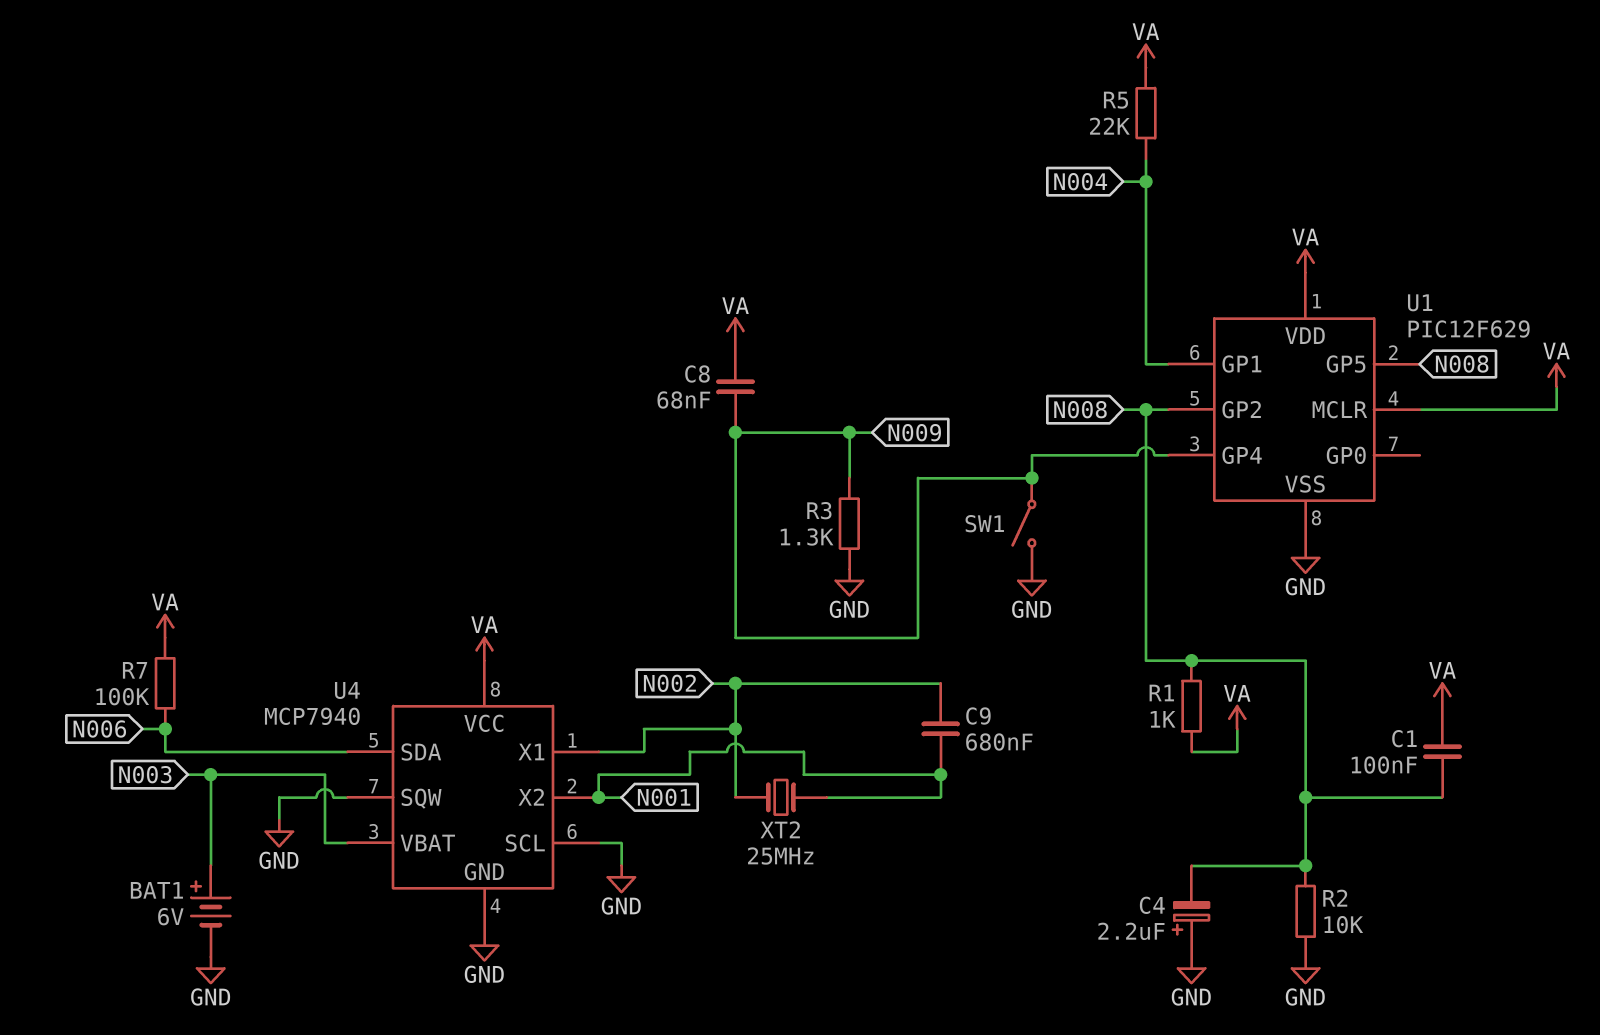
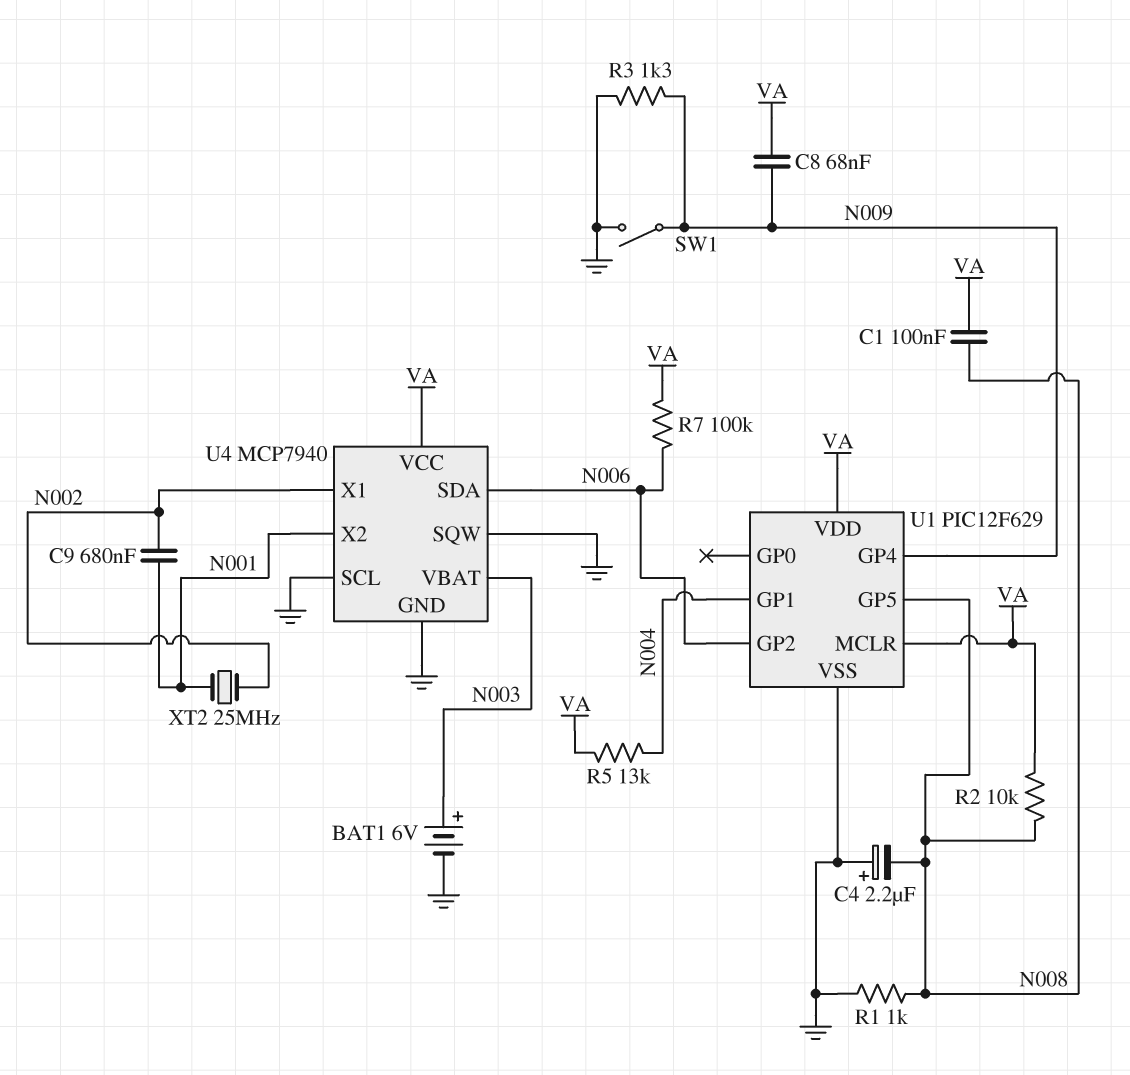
R1: 1k (N008, VA) -> 1k (GND, N008)
R2: 10k (GND, N008) -> 10k (N008, VA)
R5: 22k (N004, VA) -> 13k (N004, VA)
U1 pin GP2: N008 -> N006

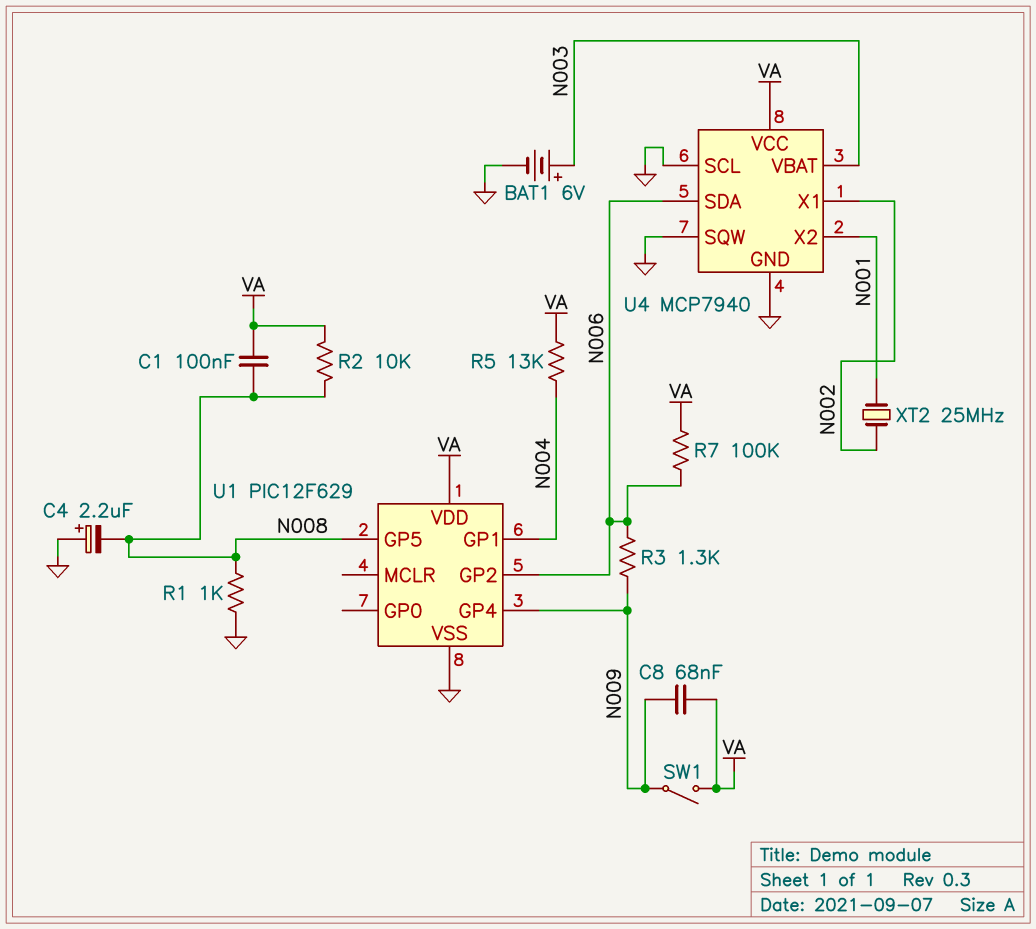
C9: 680nF (N001, N002) -> none
R3: 1.3k (GND, N009) -> 1.3k (N006, N009)
SW1: switch (GND, N009) -> switch (N009, VA)
U1 pin MCLR: VA -> none

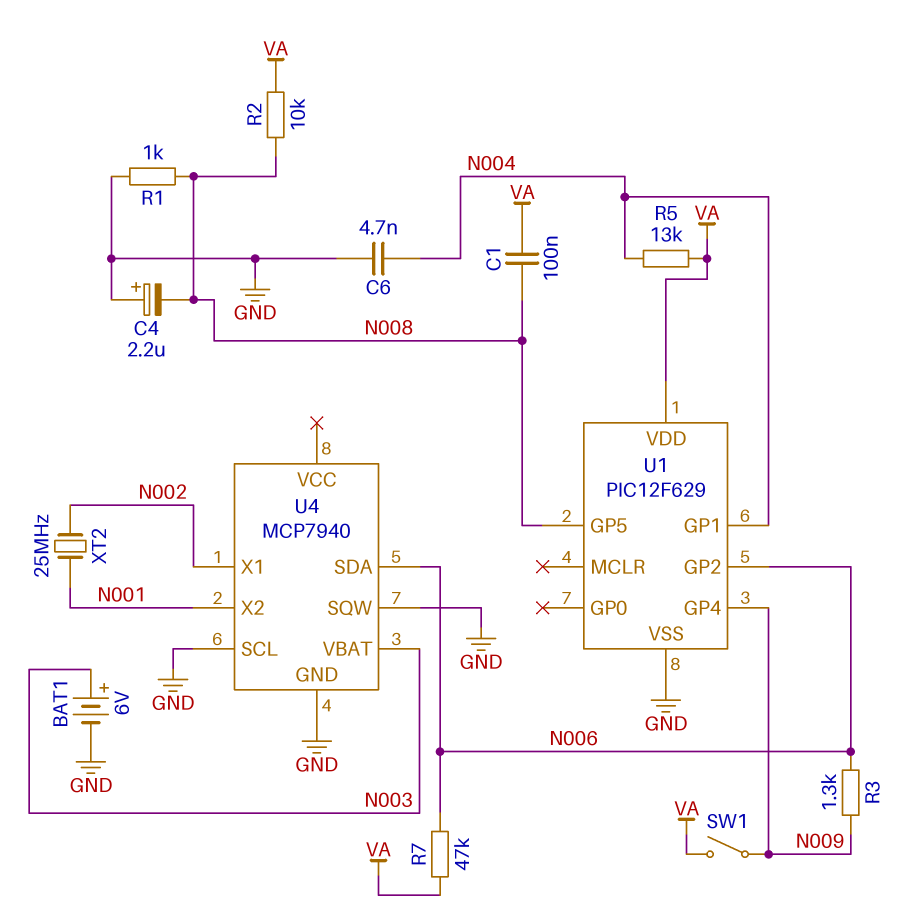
C6: none -> 4.7nF (GND, N004)
C8: 68nF (N009, VA) -> none
R7: 100k (N006, VA) -> 47k (N006, VA)
U4 pin VCC: VA -> none

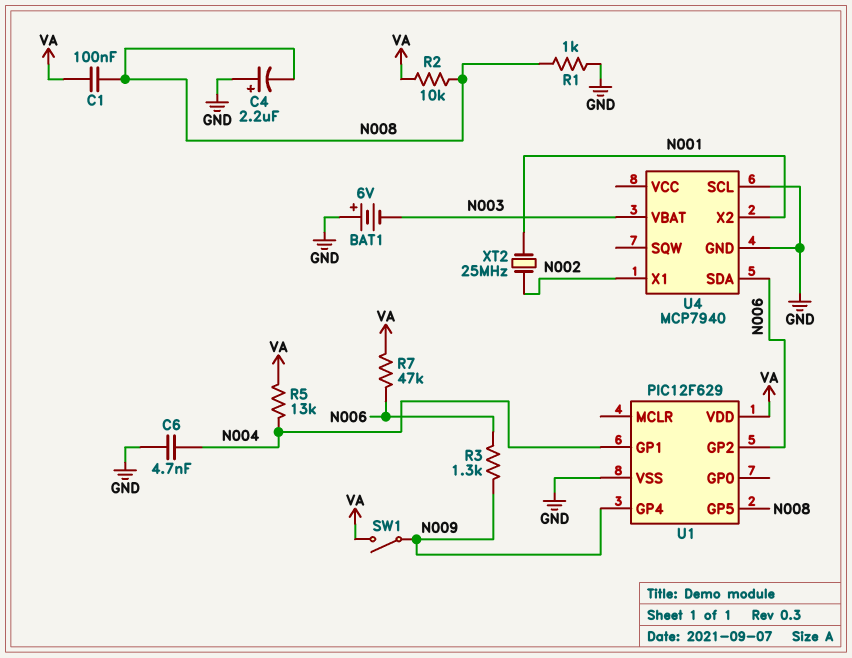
BAT1: 6V (plus N003, minus GND) -> 6V (plus GND, minus N003)
U4 pin SQW: GND -> none

